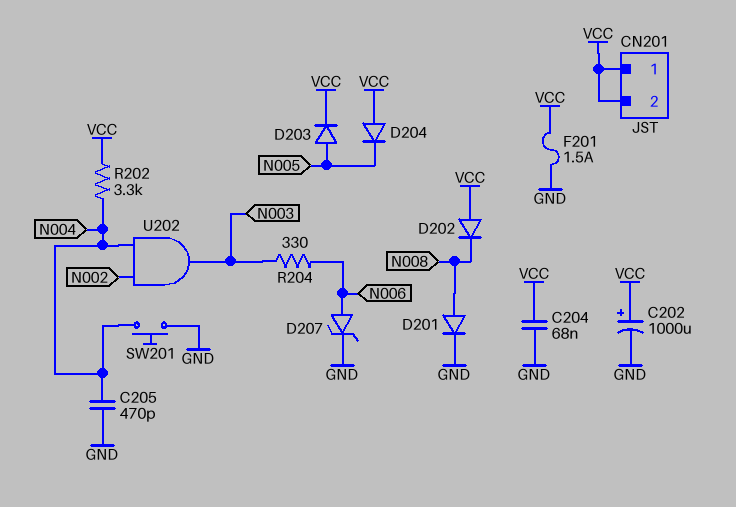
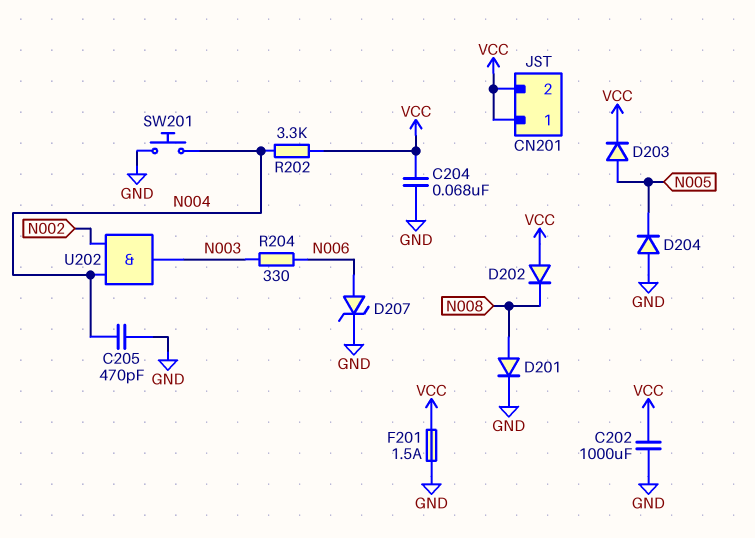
C202: 1000uF (plus VCC, minus GND) -> 1000uF (GND, VCC)
D204: diode (A VCC, K N005) -> diode (A GND, K N005)

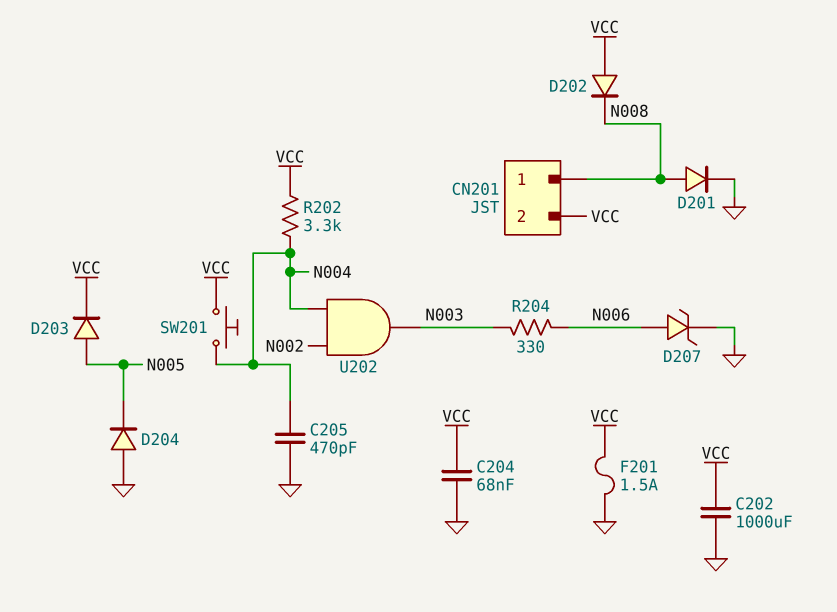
CN201 pin 1: VCC -> N008
SW201: button (GND, N004) -> button (N004, VCC)

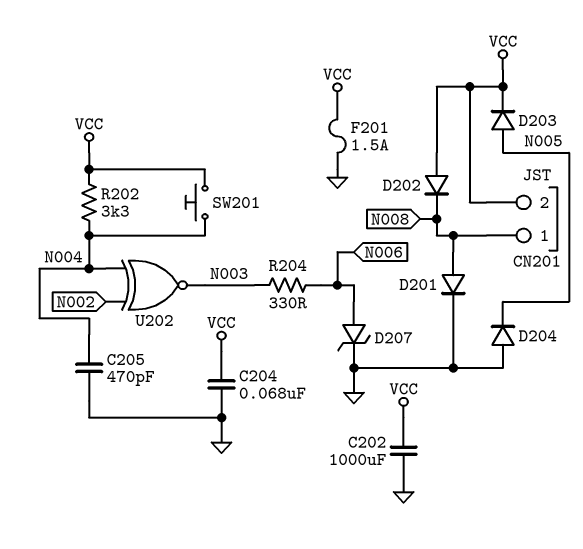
U202: AND (in N002, in N004, out N003) -> XNOR (in N002, in N004, out N003)

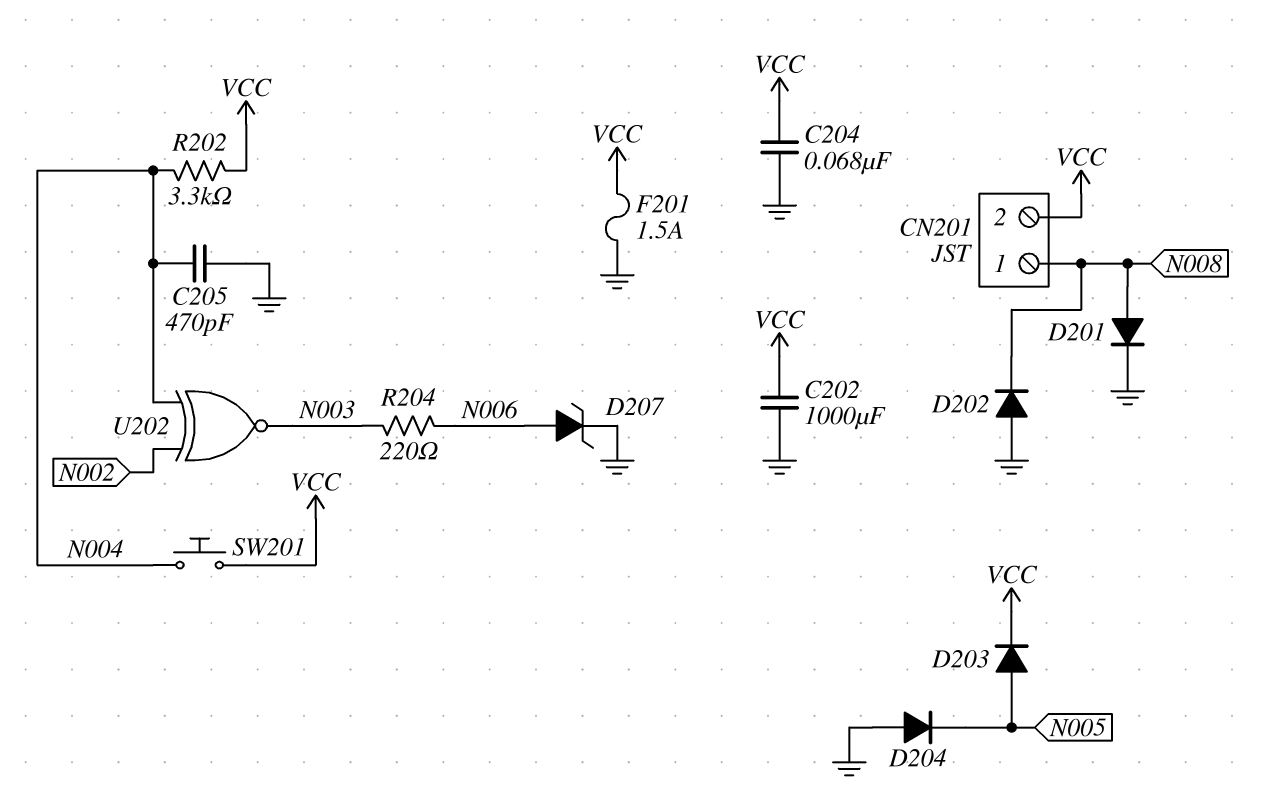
D202: diode (A VCC, K N008) -> diode (A GND, K N008)
R204: 330 (N003, N006) -> 220 (N003, N006)

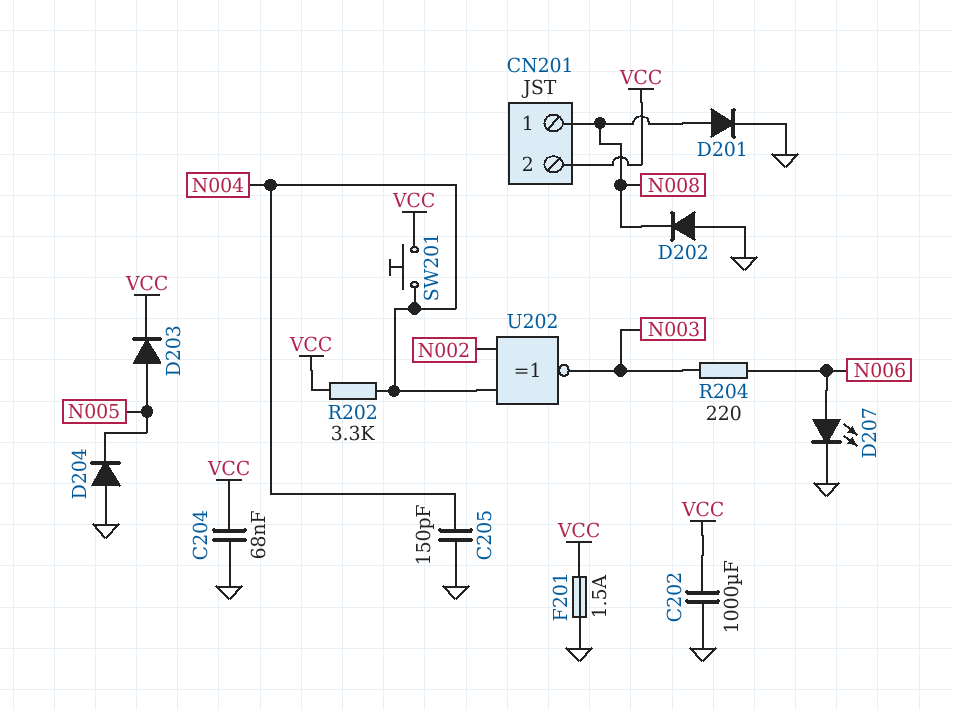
C205: 470pF (GND, N004) -> 150pF (GND, N004)
D207: zener (A N006, K GND) -> LED (A N006, K GND)

